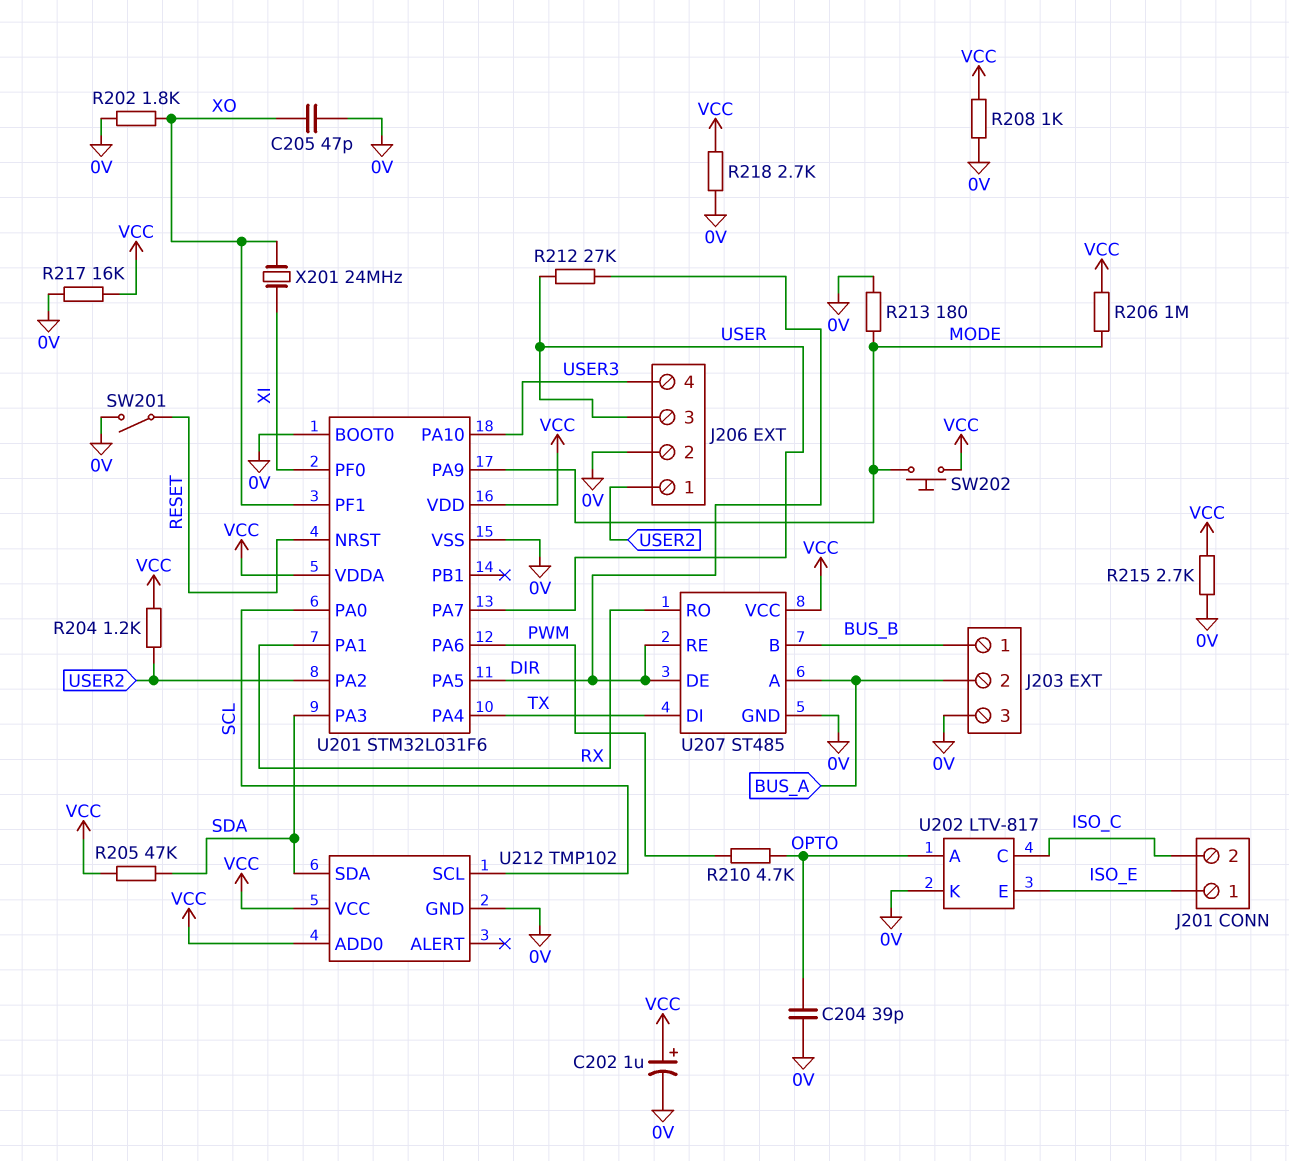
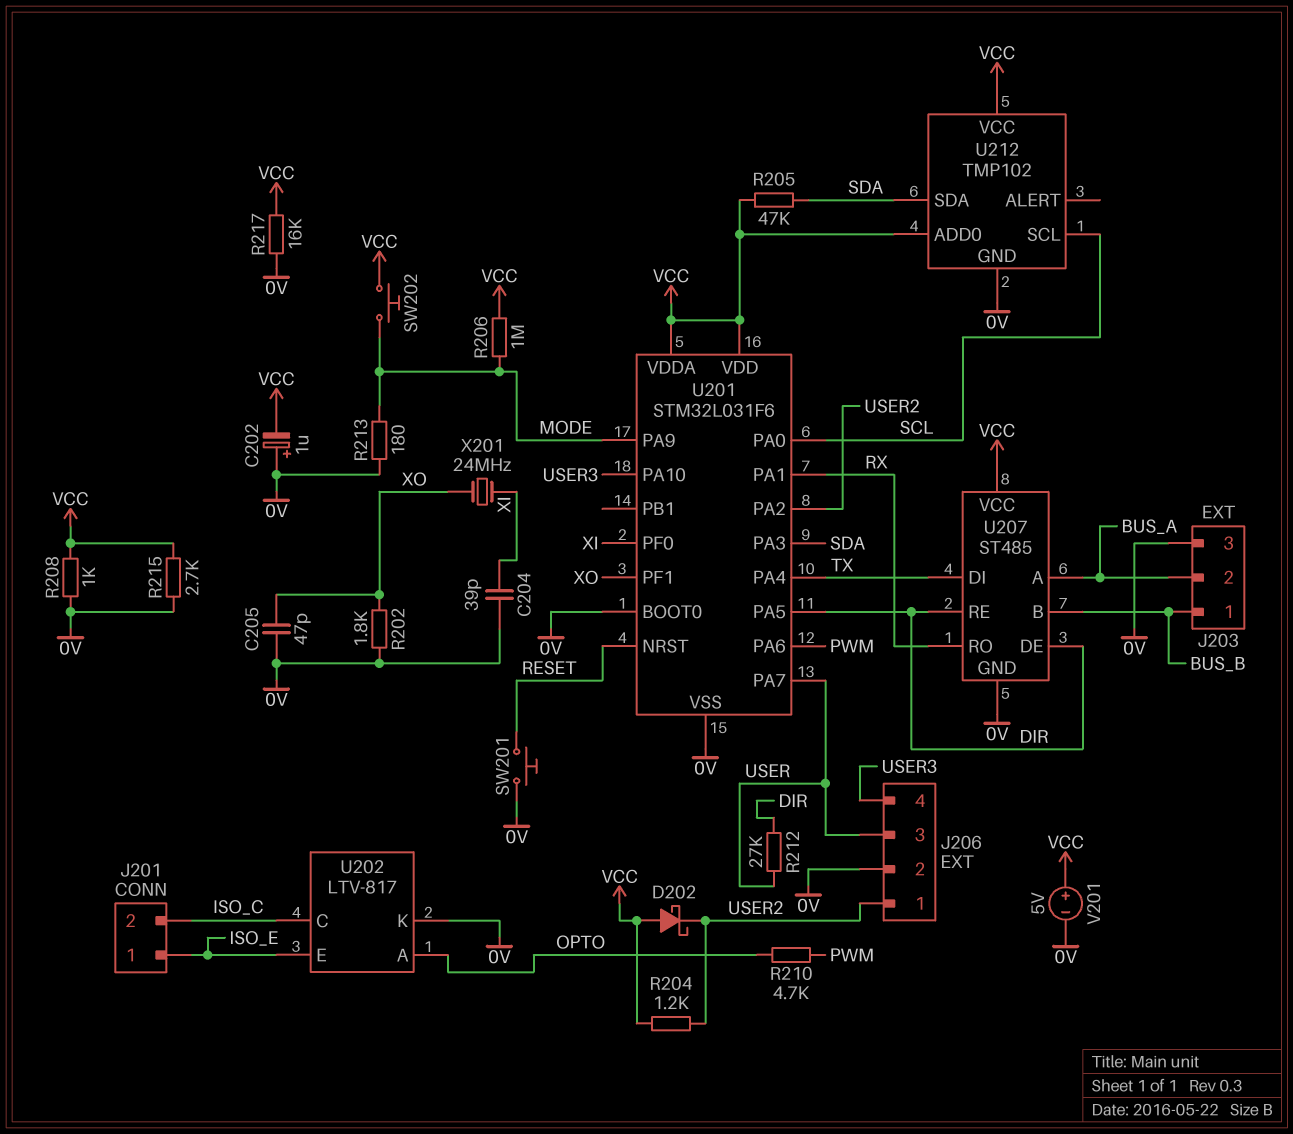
C202: 1uF (plus VCC, minus 0V) -> 1uF (plus 0V, minus VCC)
C204: 39pF (0V, OPTO) -> 39pF (0V, XI)
D202: none -> schottky (A VCC, K USER2)
R218: 2.7k (0V, VCC) -> none
SW201: switch (0V, RESET) -> button (0V, RESET)
V201: none -> 5V (plus VCC, minus 0V)

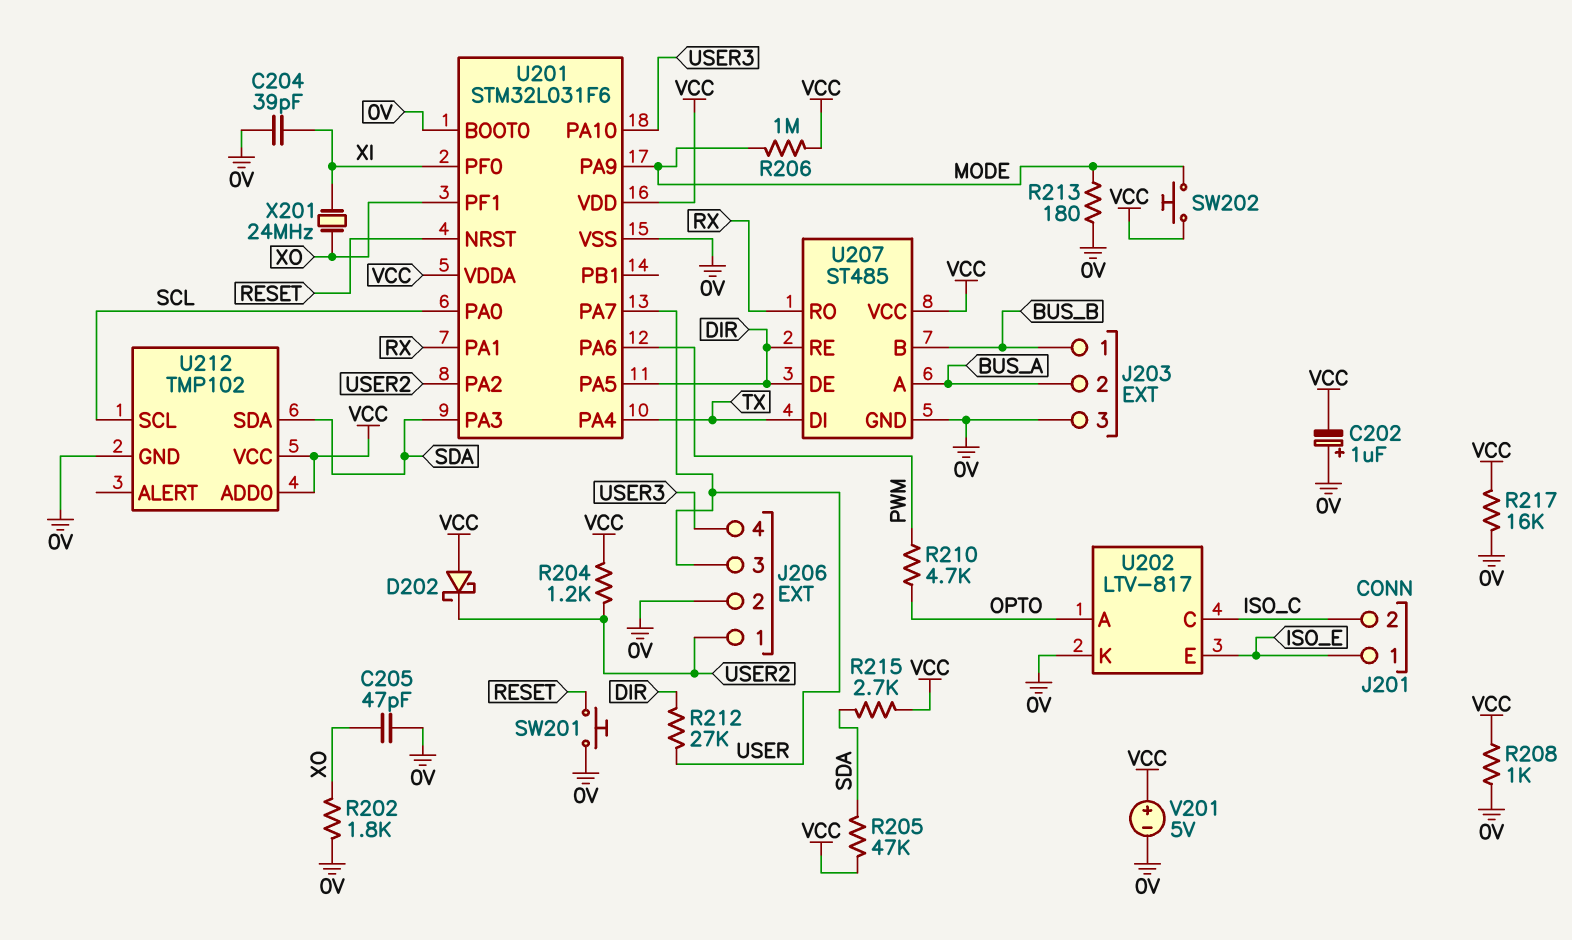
R215: 2.7k (0V, VCC) -> 2.7k (SDA, VCC)

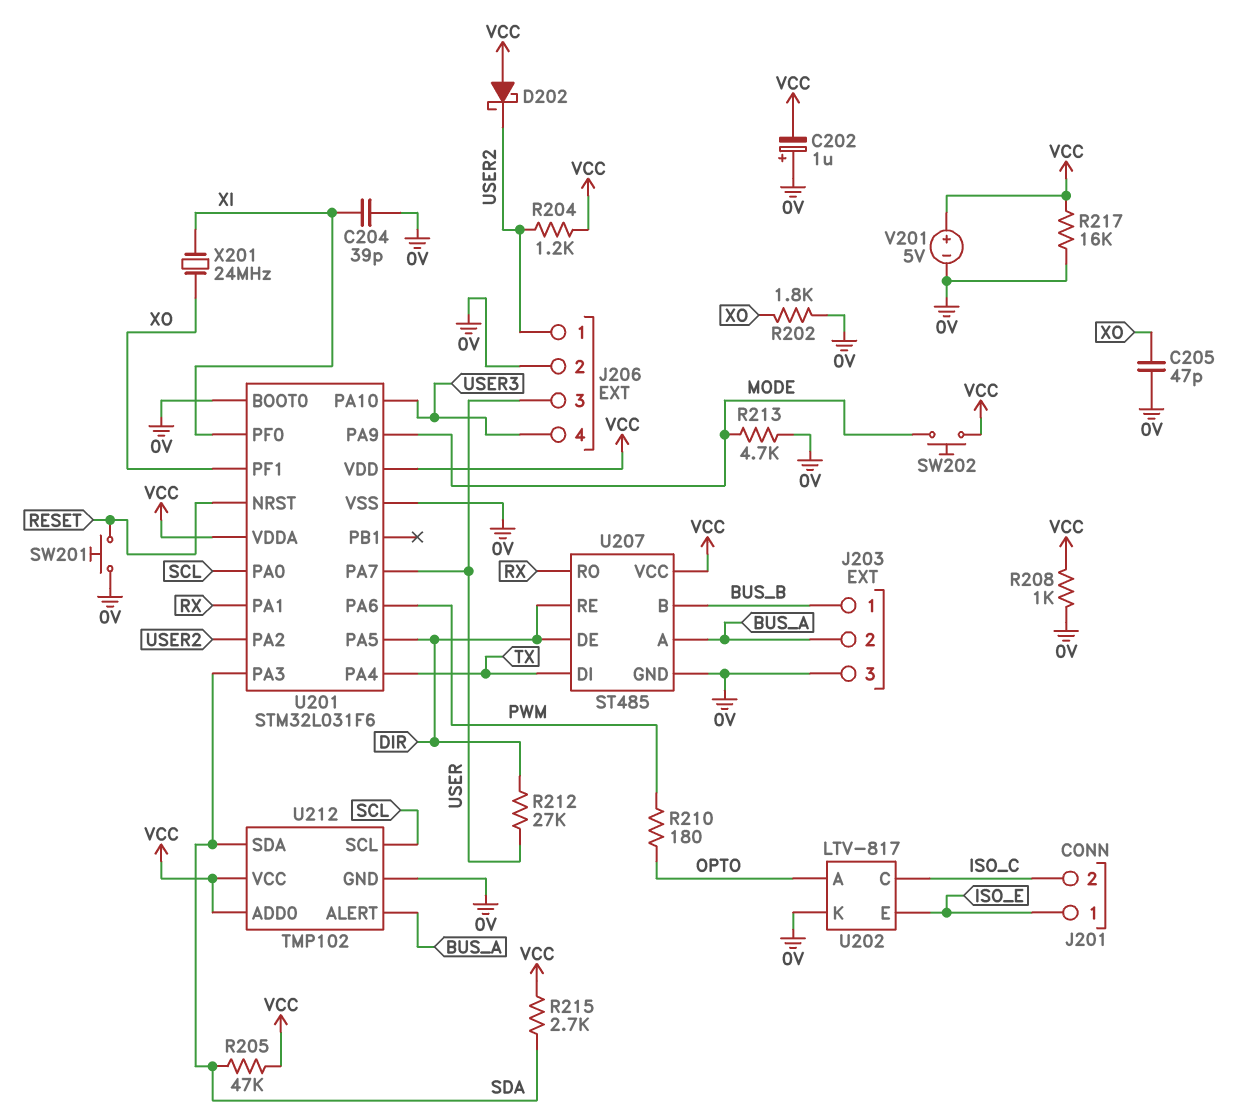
R206: 1M (MODE, VCC) -> none
R210: 4.7k (OPTO, PWM) -> 180 (OPTO, PWM)
R213: 180 (0V, MODE) -> 4.7k (0V, MODE)
U212 pin ALERT: none -> BUS_A

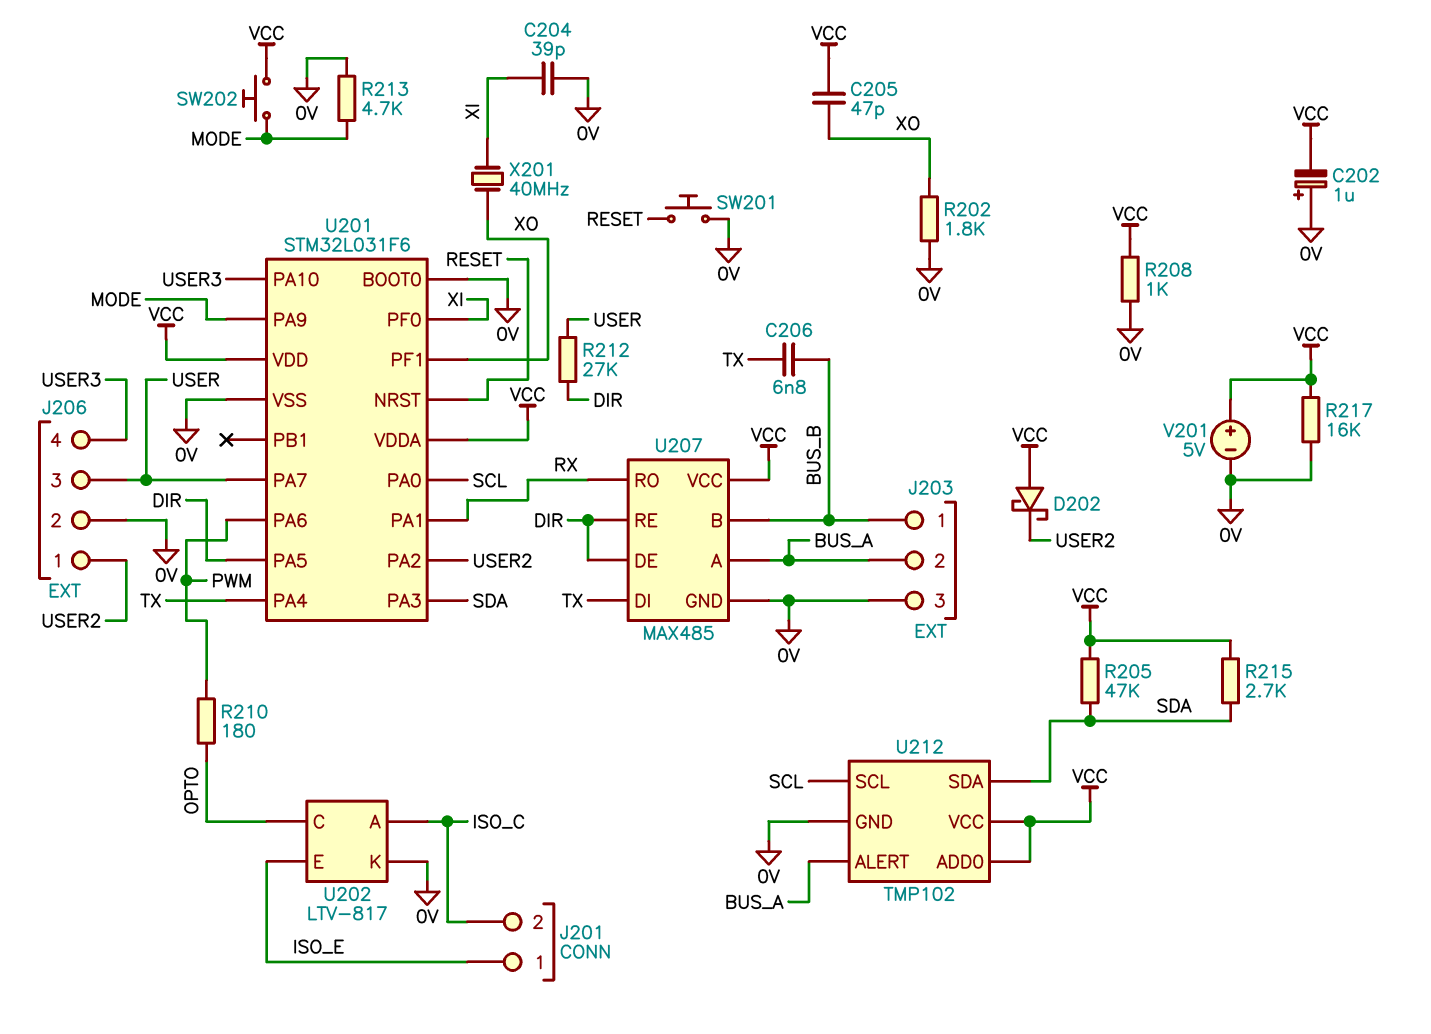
C205: 47pF (0V, XO) -> 47pF (VCC, XO)
C206: none -> 6.8nF (BUS_B, TX)
R204: 1.2k (USER2, VCC) -> none
U202 pin A: OPTO -> ISO_C
U202 pin C: ISO_C -> OPTO
U207: ST485 -> MAX485
X201: 24MHz (XI, XO) -> 40MHz (XI, XO)

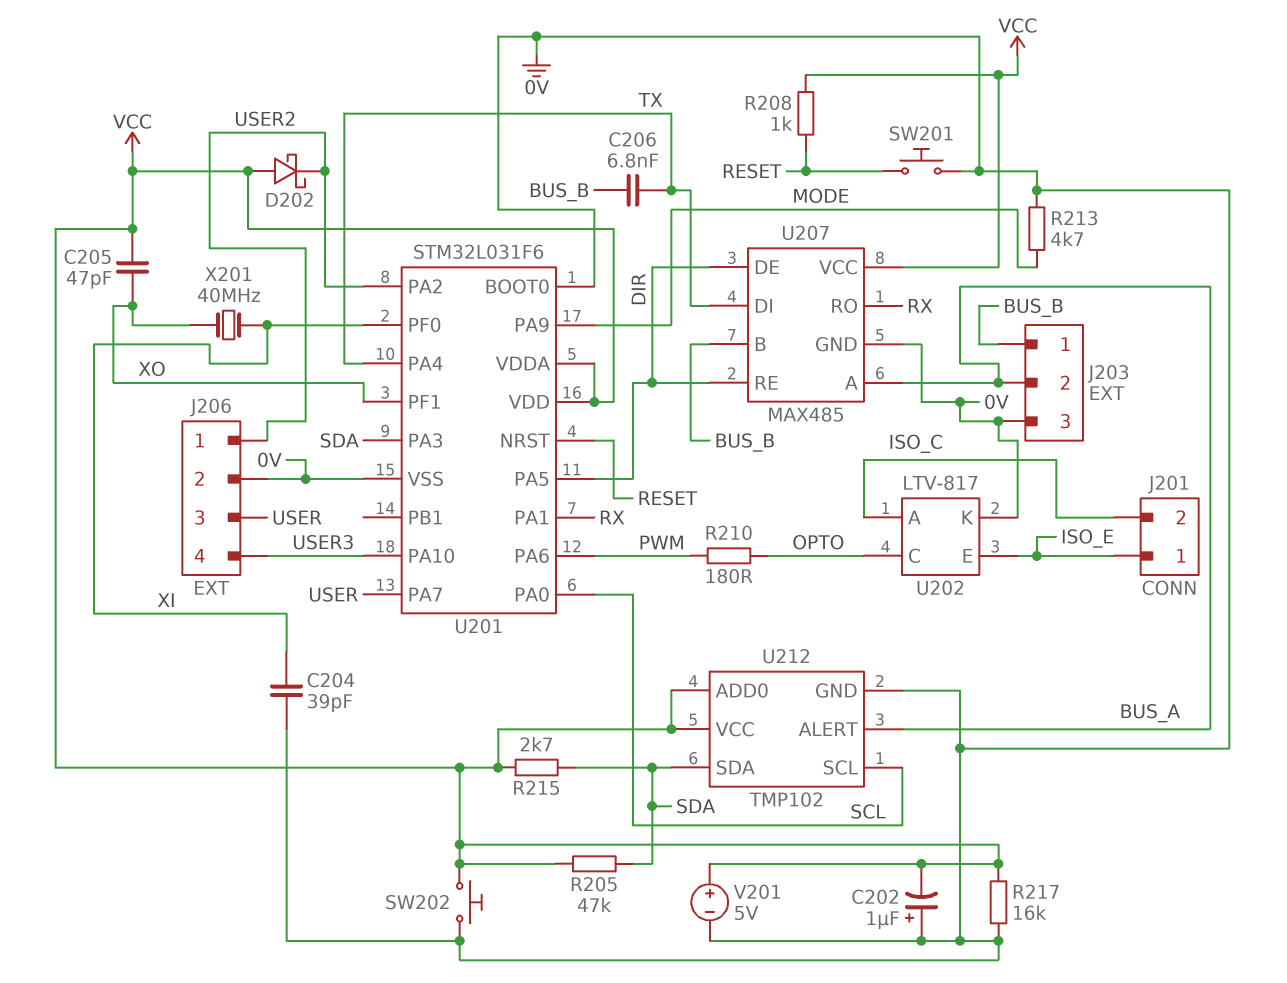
R202: 1.8k (0V, XO) -> none
R208: 1k (0V, VCC) -> 1k (RESET, VCC)
R212: 27k (DIR, USER) -> none
SW202: button (MODE, VCC) -> button (0V, VCC)

